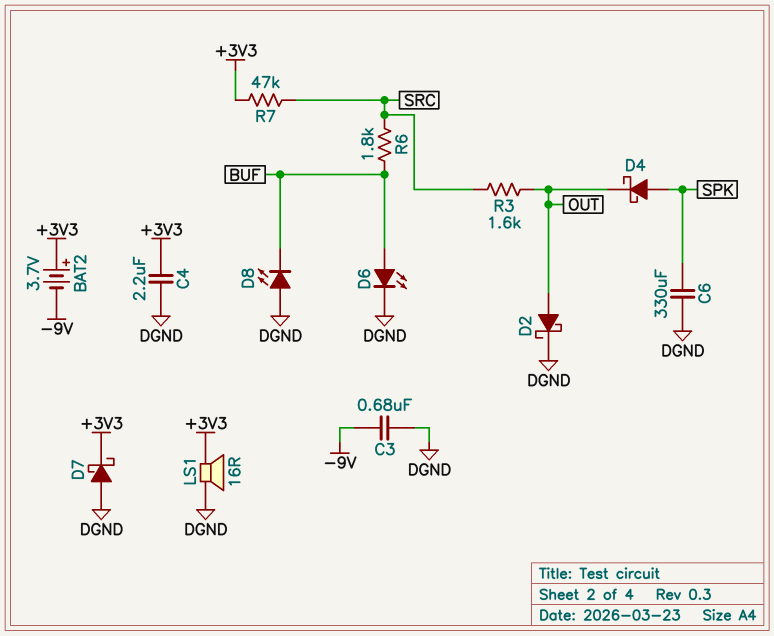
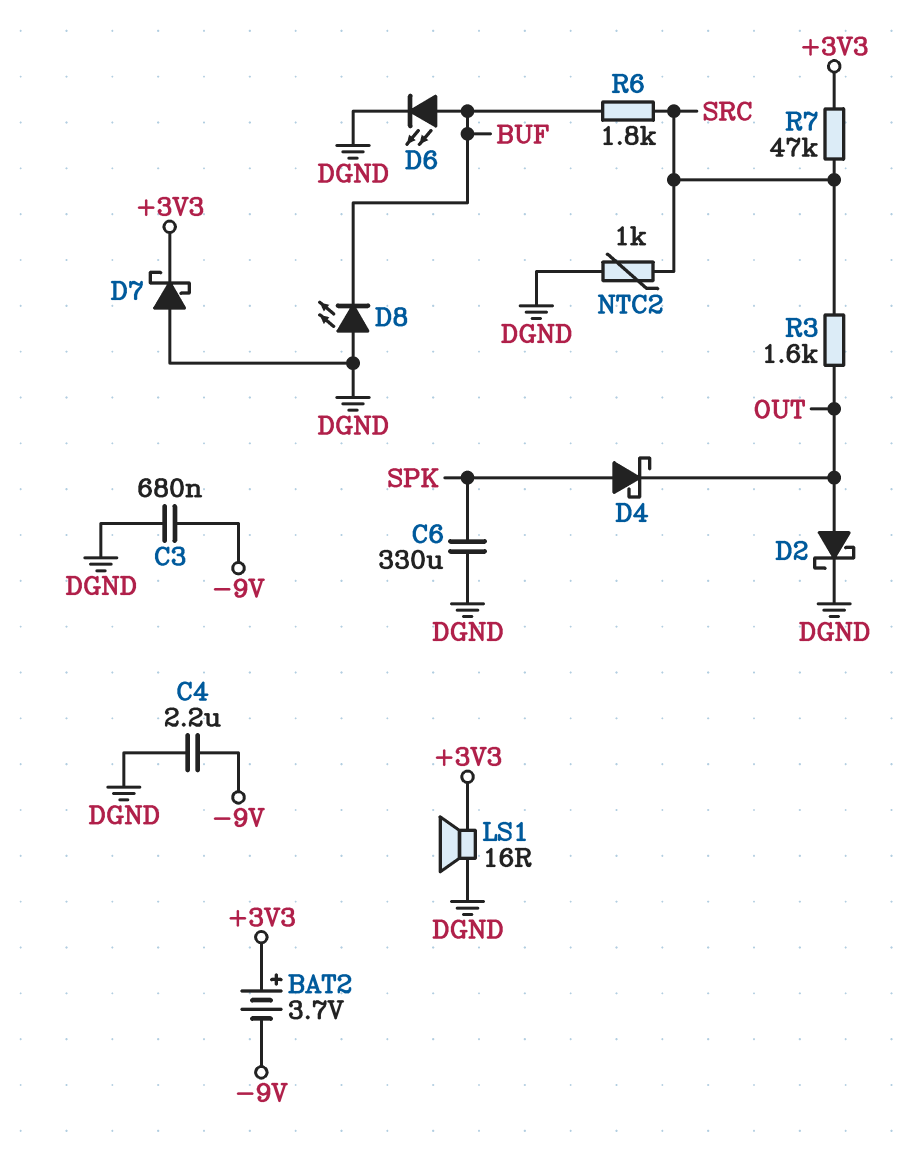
C4: 2.2uF (+3V3, DGND) -> 2.2uF (-9V, DGND)
NTC2: none -> 1k (DGND, SRC)

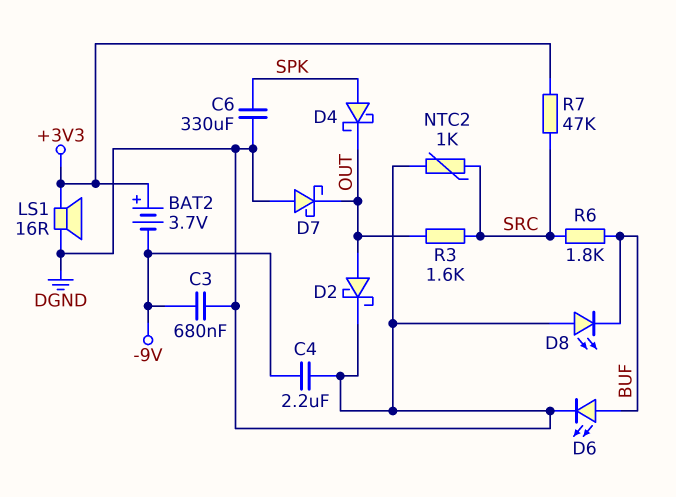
D7: schottky (A DGND, K +3V3) -> schottky (A DGND, K OUT)

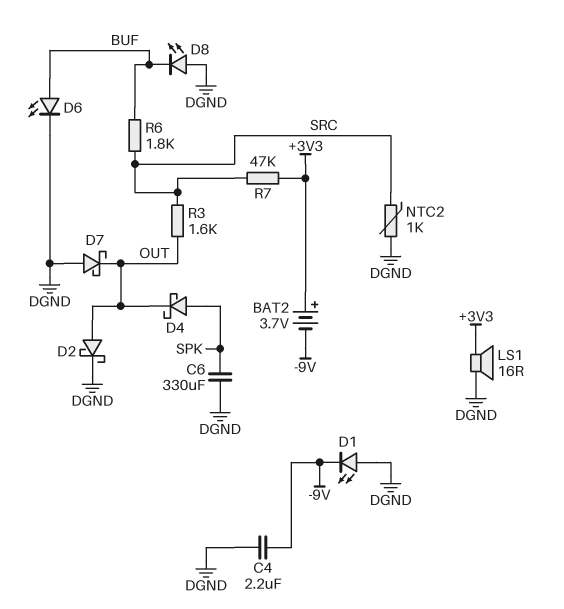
C3: 680nF (-9V, DGND) -> none
D1: none -> LED (A DGND, K -9V)

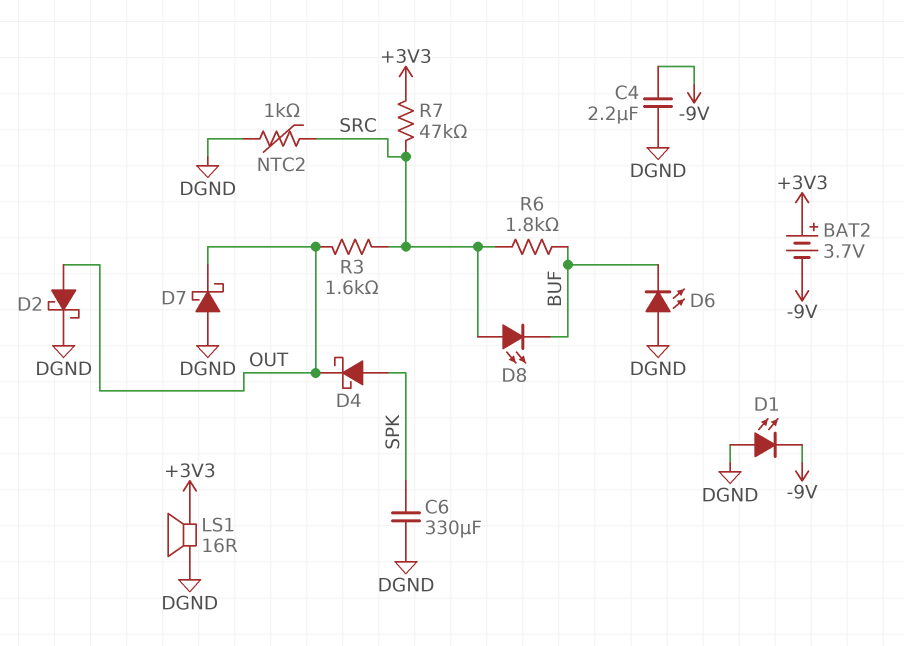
D6: LED (A BUF, K DGND) -> LED (A DGND, K BUF)
D8: LED (A DGND, K BUF) -> LED (A SRC, K BUF)

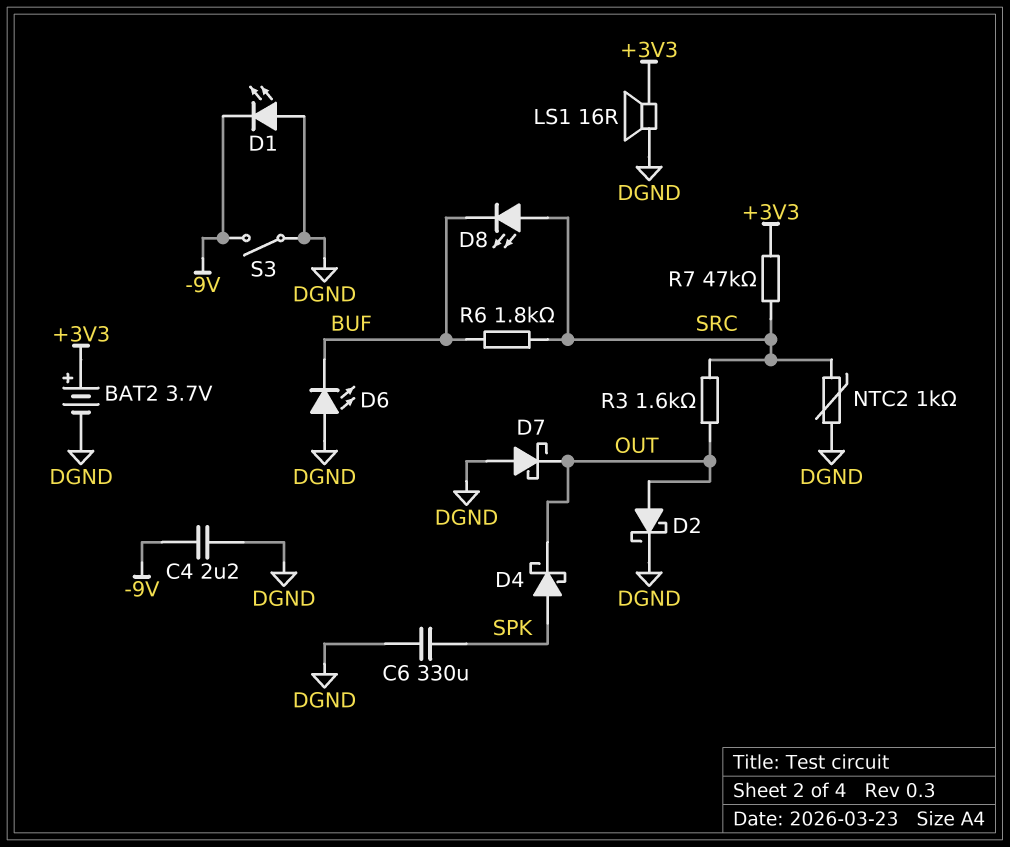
BAT2: 3.7V (plus +3V3, minus -9V) -> 3.7V (plus +3V3, minus DGND)
S3: none -> switch (-9V, DGND)

